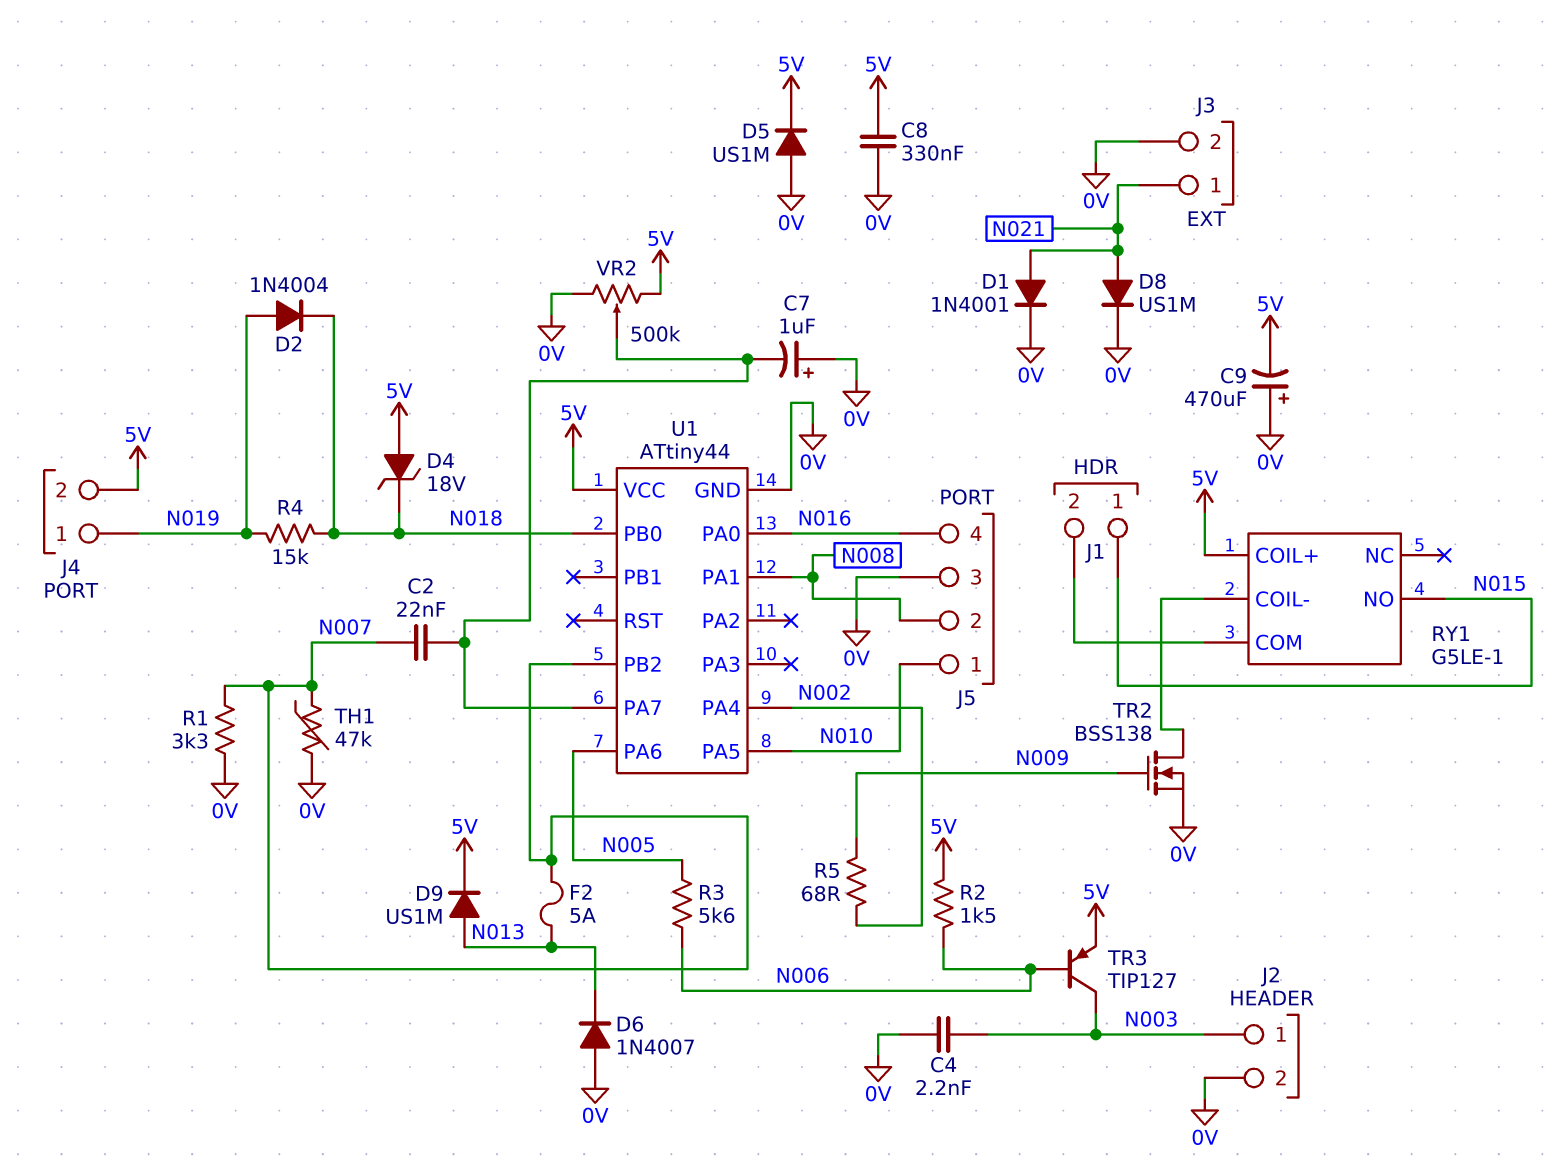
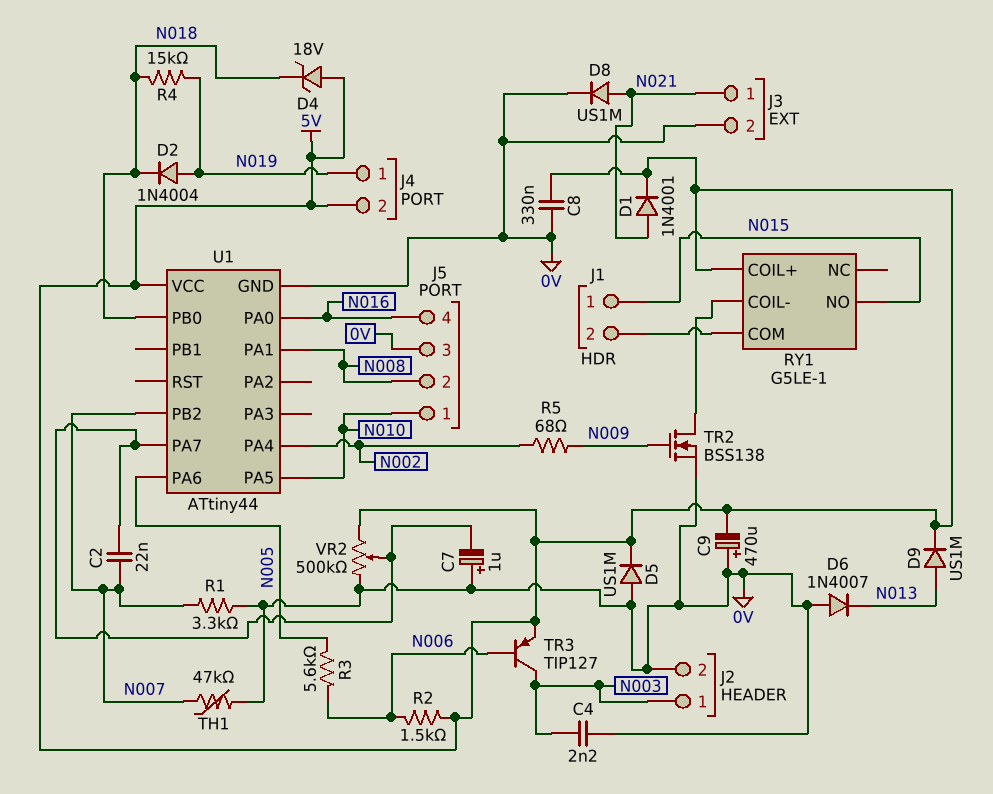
D1: diode 1N4001 (A N021, K 0V) -> diode 1N4001 (A N021, K 5V)
F2: 5A (N007, N013) -> none

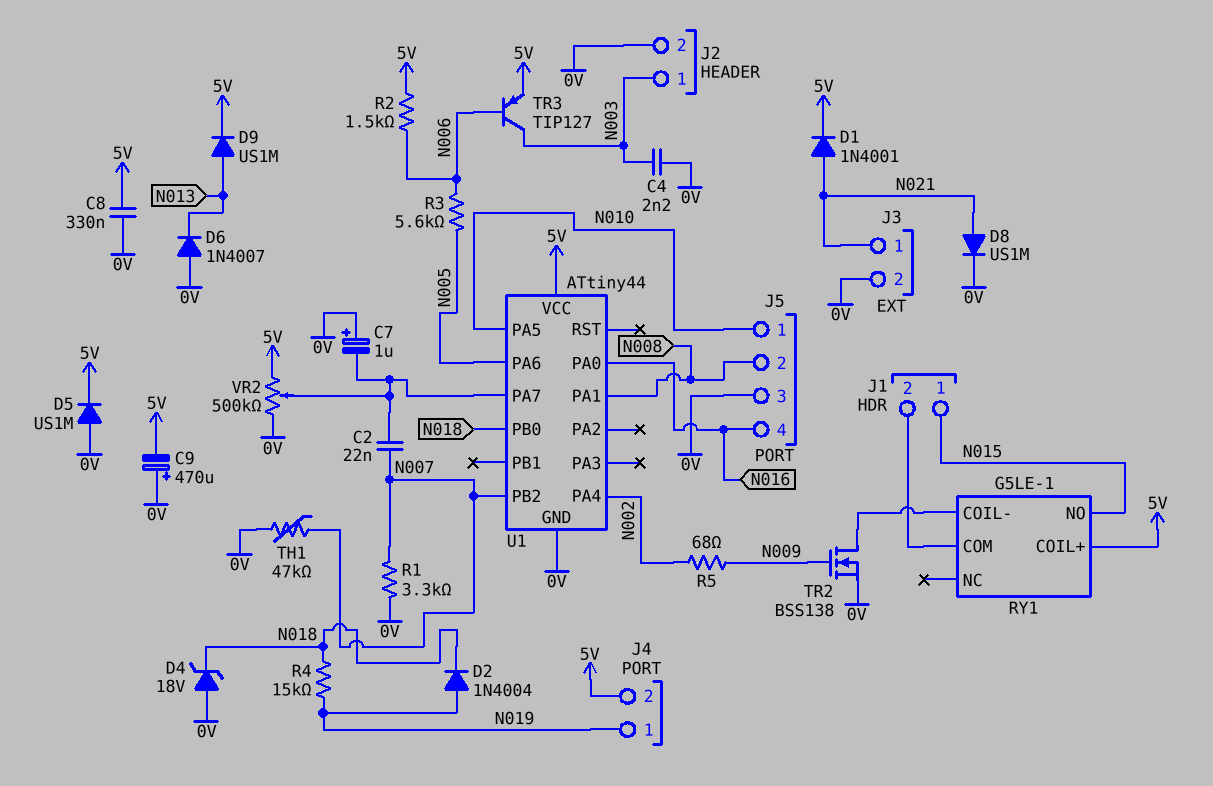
D4: zener 18V (A 5V, K N018) -> zener 18V (A 0V, K N018)

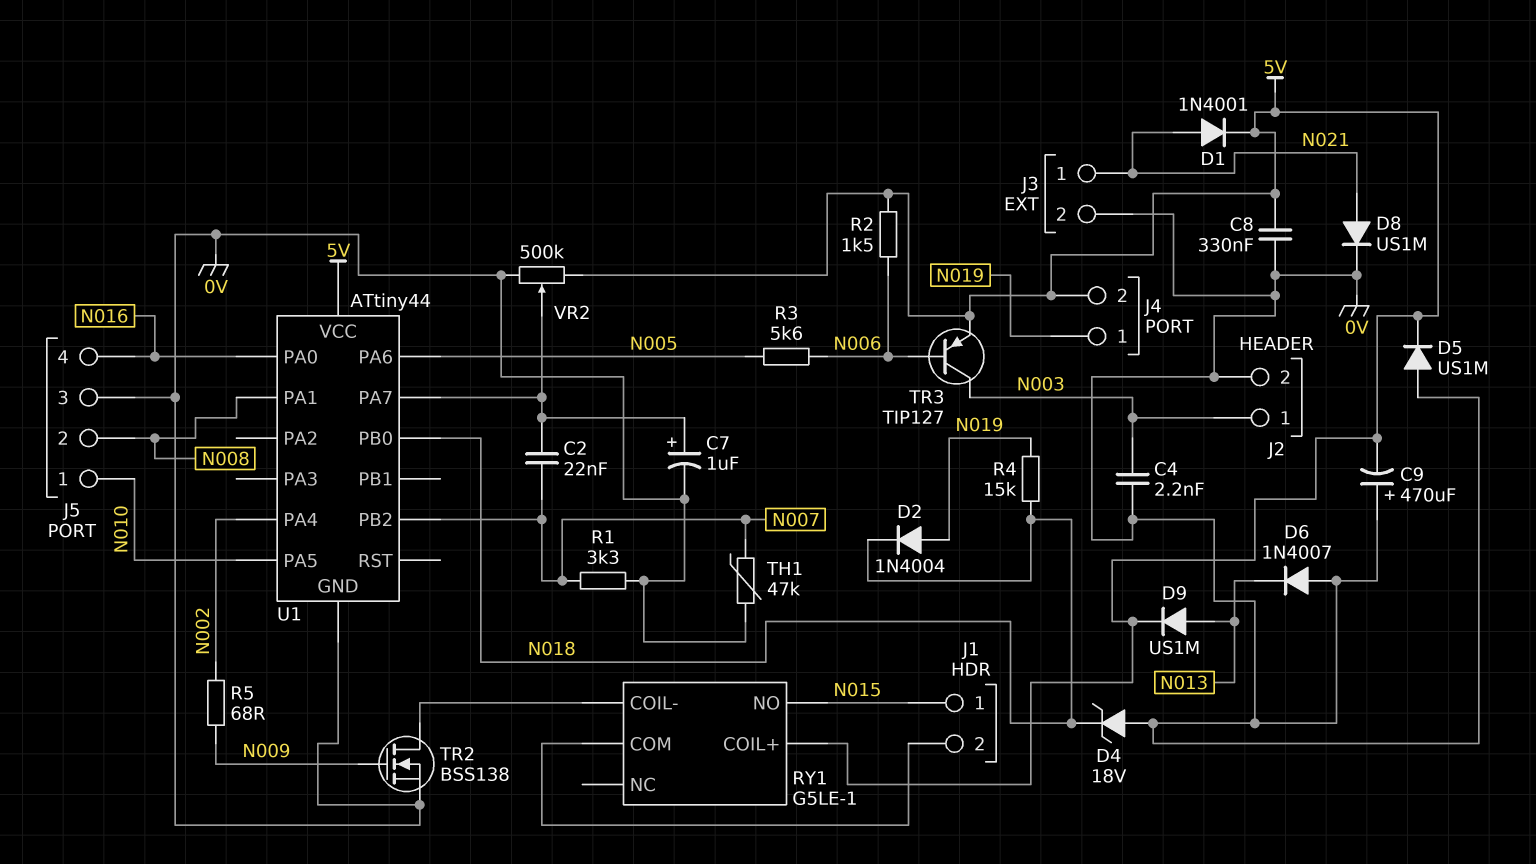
C7: 1uF (plus 0V, minus U1/PA7) -> 1uF (plus U1/PA7, minus 0V)

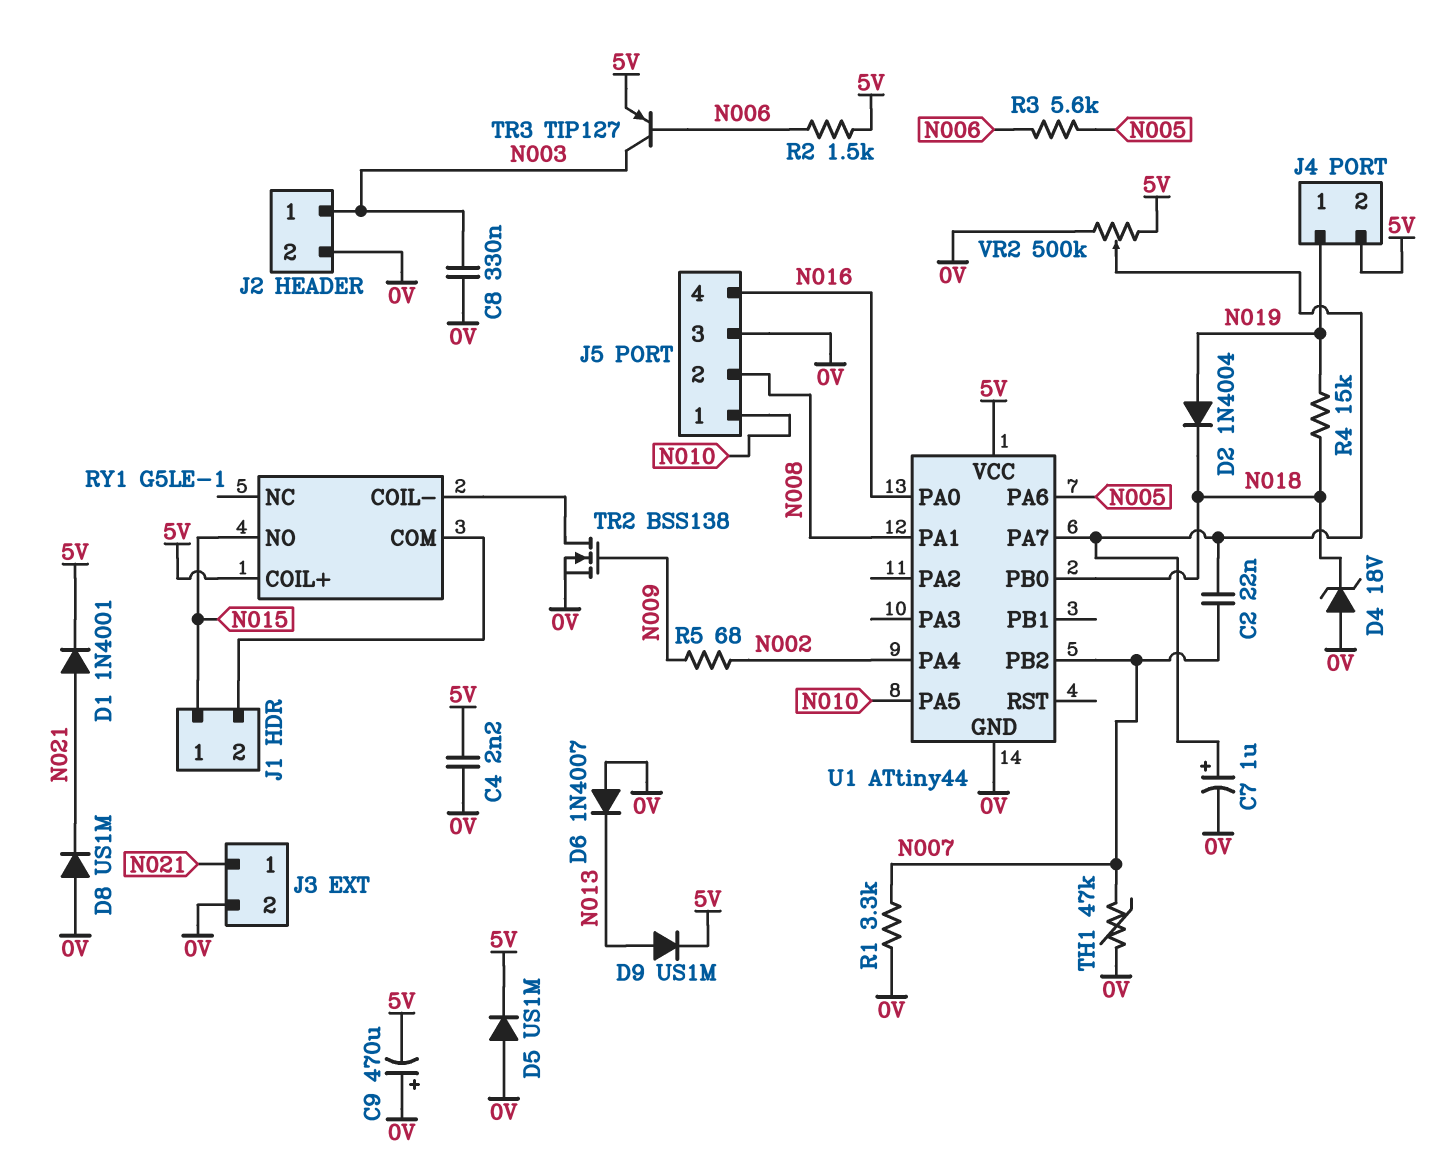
C4: 2.2nF (0V, N003) -> 2.2nF (0V, 5V)
C8: 330nF (0V, 5V) -> 330nF (0V, N003)
D8: diode US1M (A N021, K 0V) -> diode US1M (A 0V, K N021)

